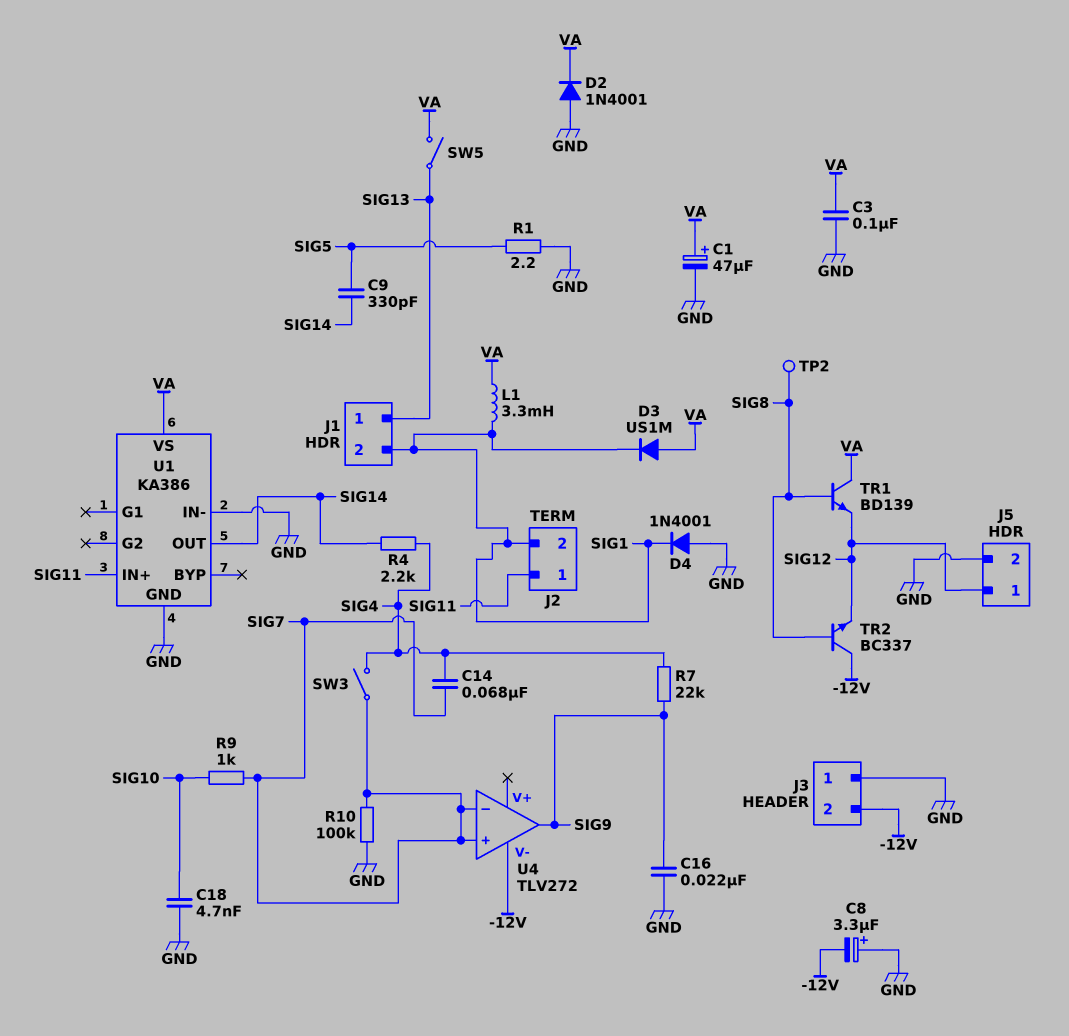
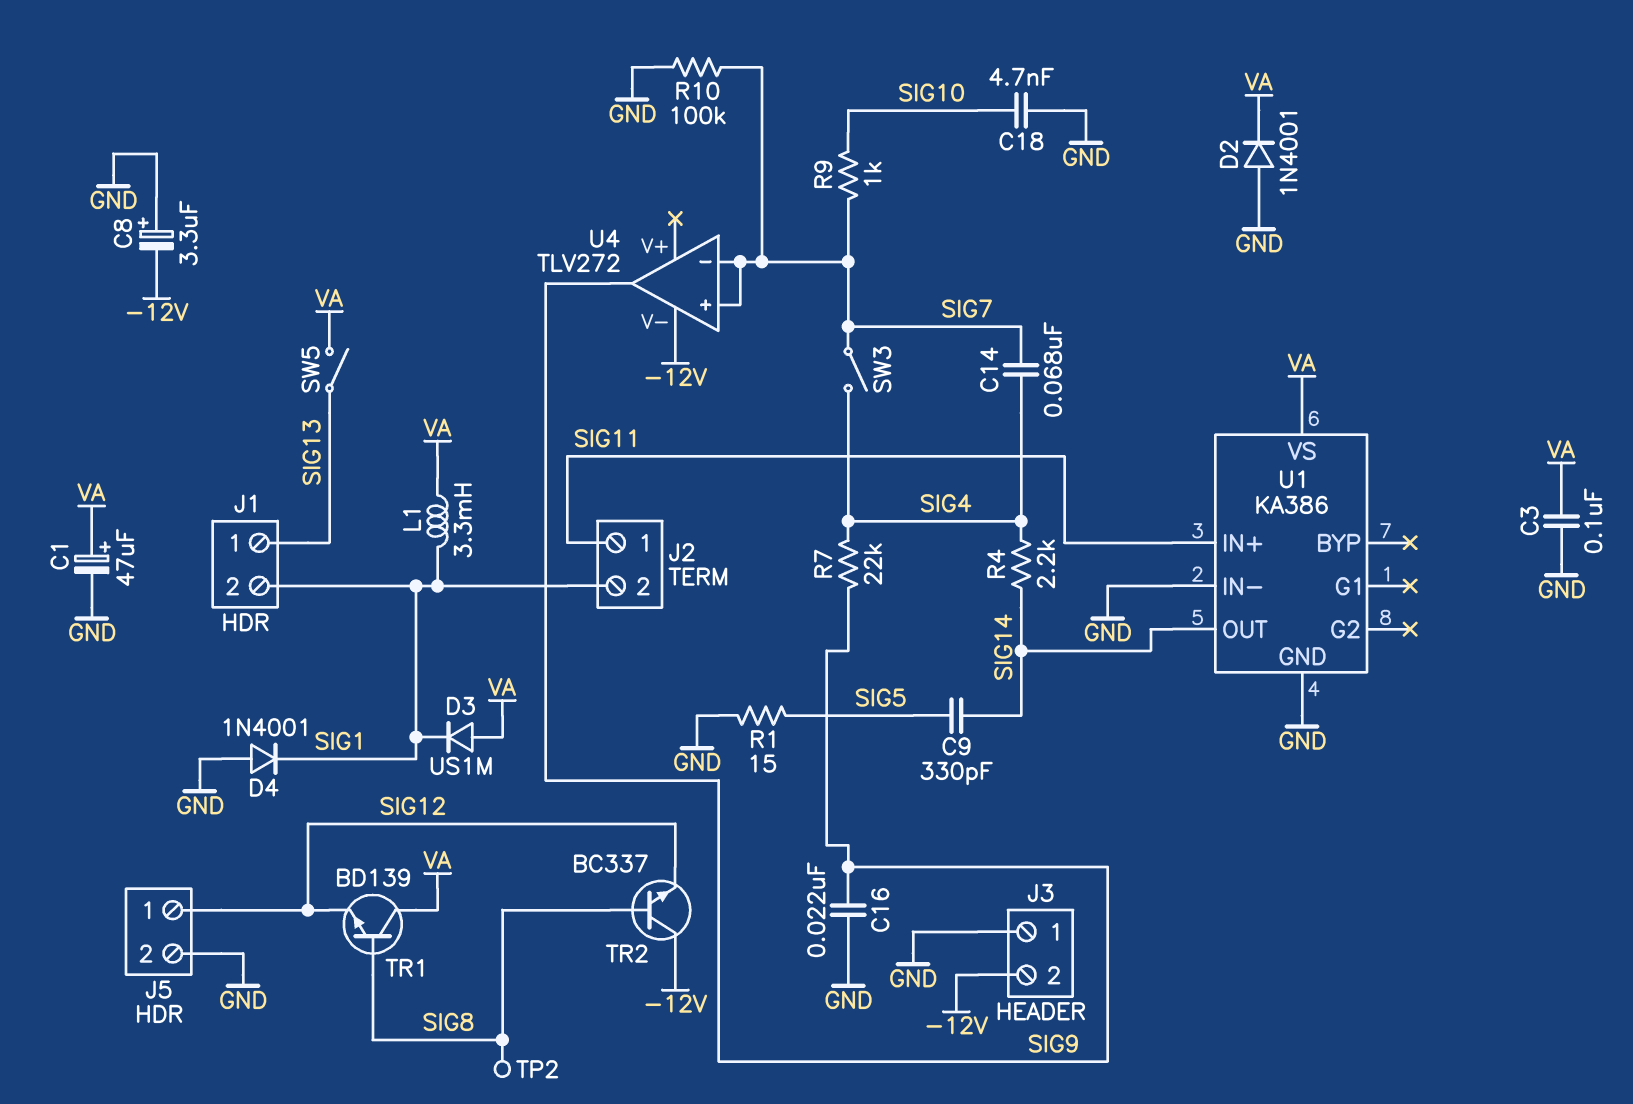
R1: 2.2 (GND, SIG5) -> 15 (GND, SIG5)

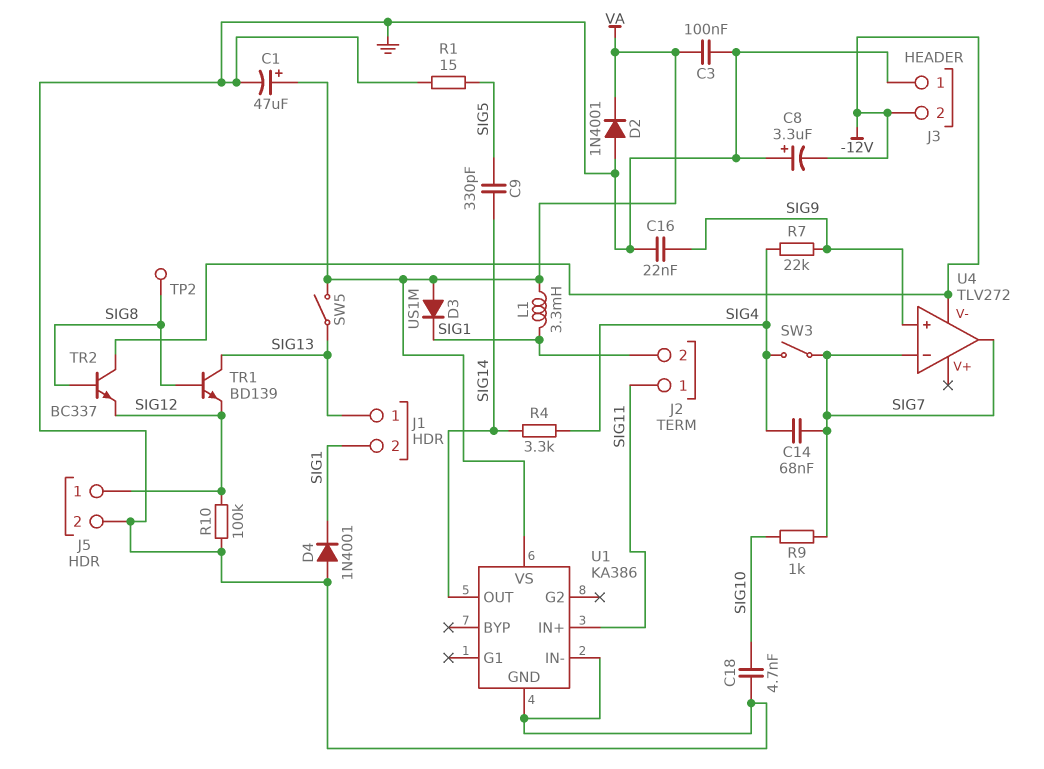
R4: 2.2k (SIG4, SIG14) -> 3.3k (SIG4, SIG14)
R10: 100k (GND, SIG7) -> 100k (GND, SIG12)
TR1: NPN BD139 (B SIG8, C VA, E SIG12) -> NPN BD139 (B SIG8, C SIG13, E SIG12)
U4 pin in+: SIG7 -> SIG9
U4 pin out: SIG9 -> SIG7

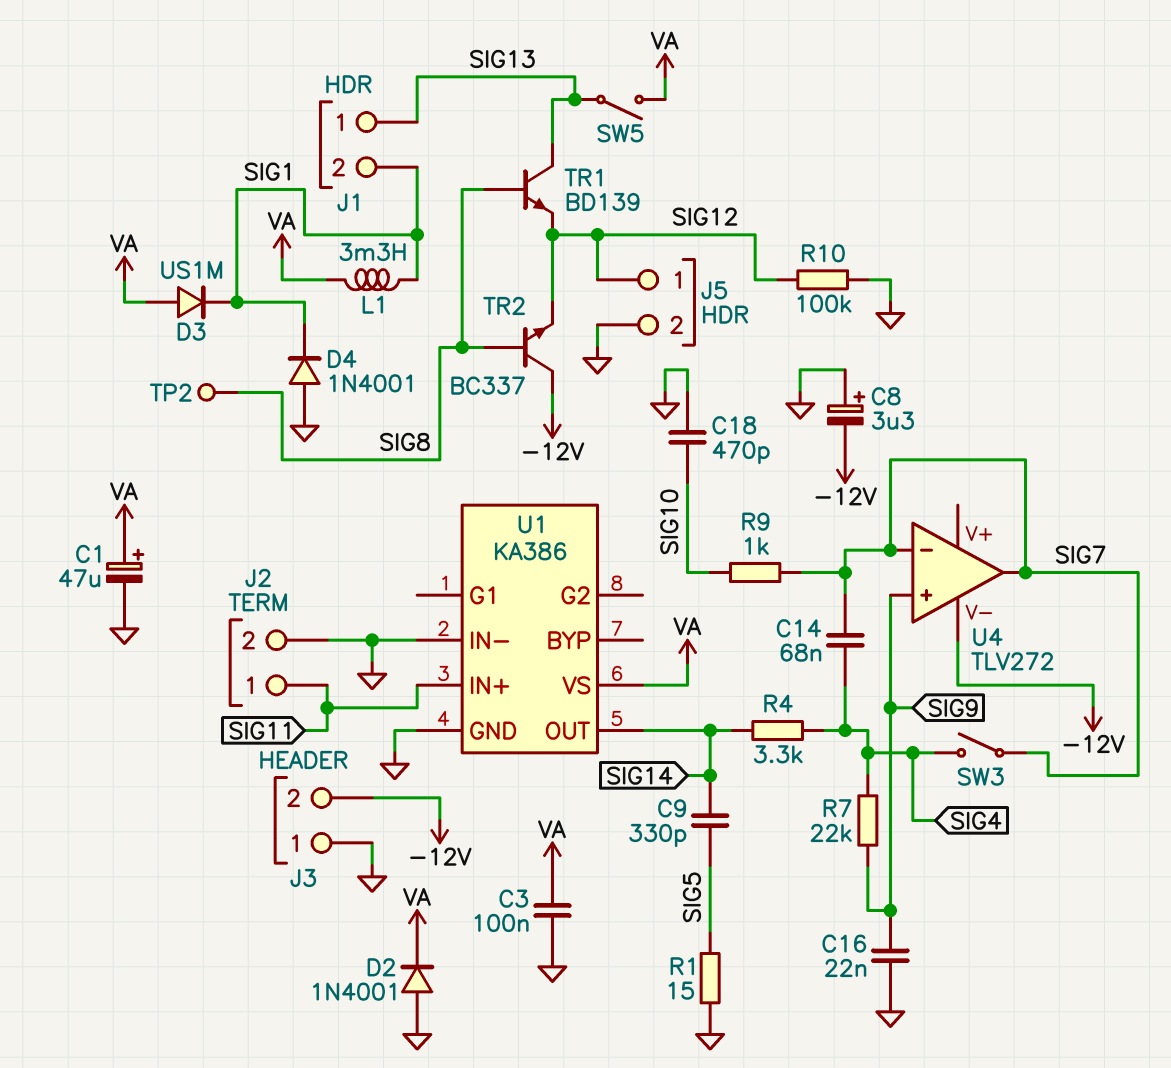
C18: 4.7nF (GND, SIG10) -> 470pF (GND, SIG10)
J2 pin 2: SIG1 -> GND

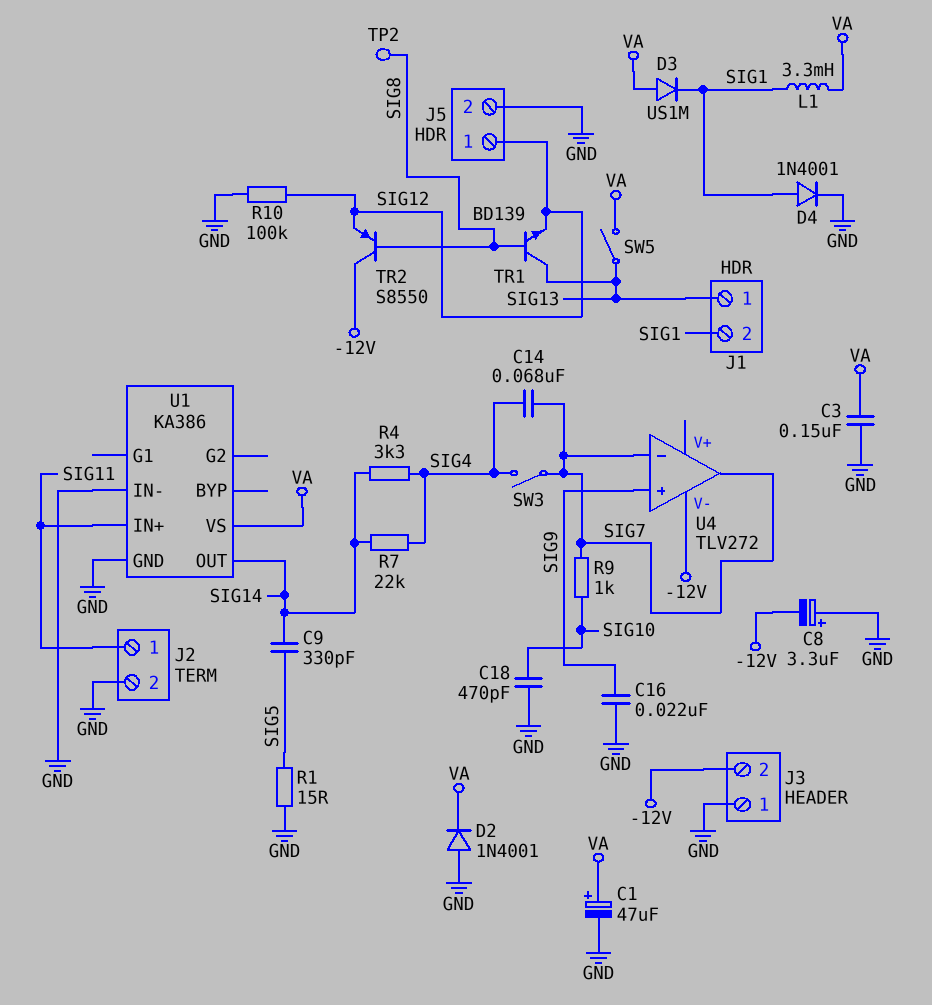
C3: 100nF (GND, VA) -> 150nF (GND, VA)
D4: diode 1N4001 (A GND, K SIG1) -> diode 1N4001 (A SIG1, K GND)
R7: 22k (SIG4, SIG9) -> 22k (SIG4, SIG14)
TR2: NPN BC337 (B SIG8, C -12V, E SIG12) -> PNP S8550 (B SIG8, C -12V, E SIG12)

